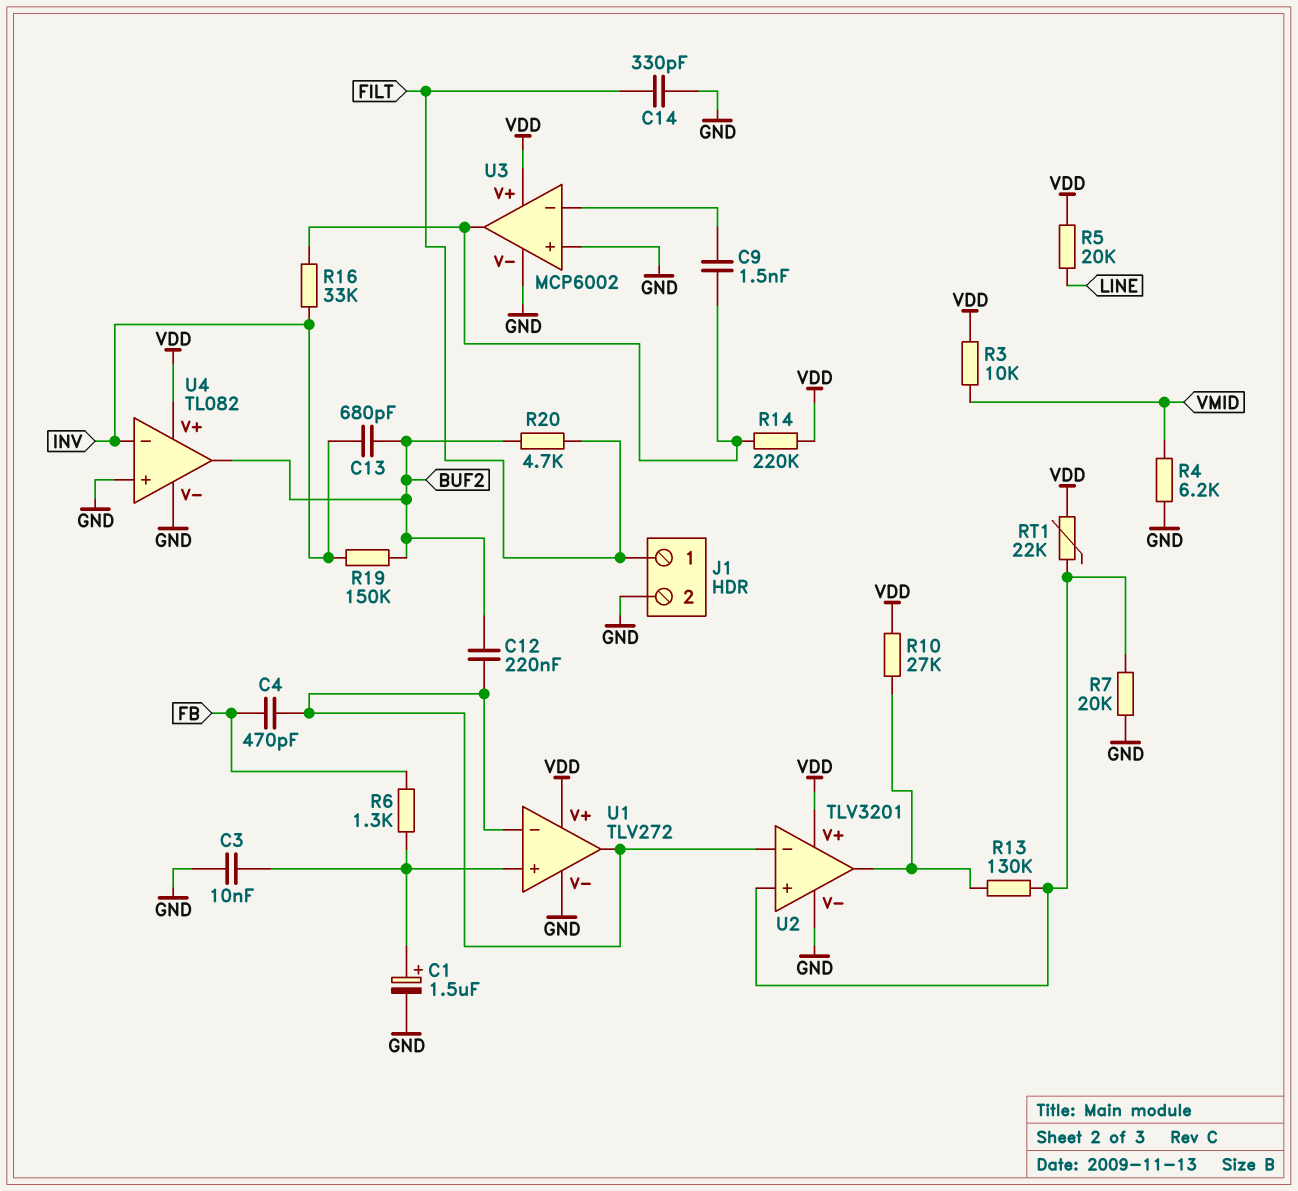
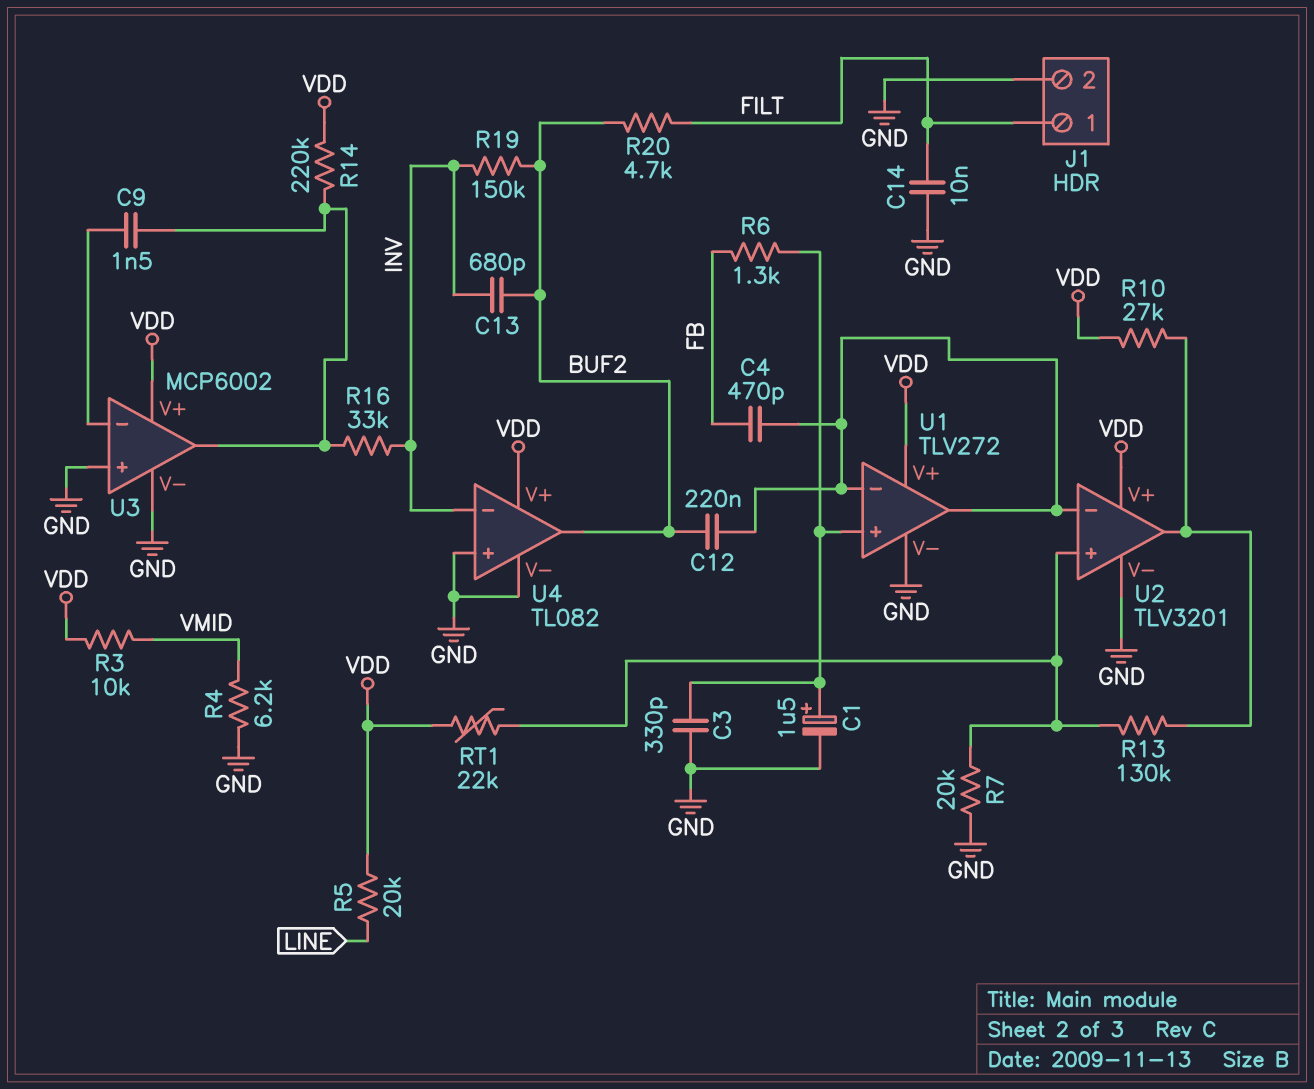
C3: 10nF (GND, U1/in+) -> 330pF (GND, U1/in+)
C14: 330pF (FILT, GND) -> 10nF (FILT, GND)

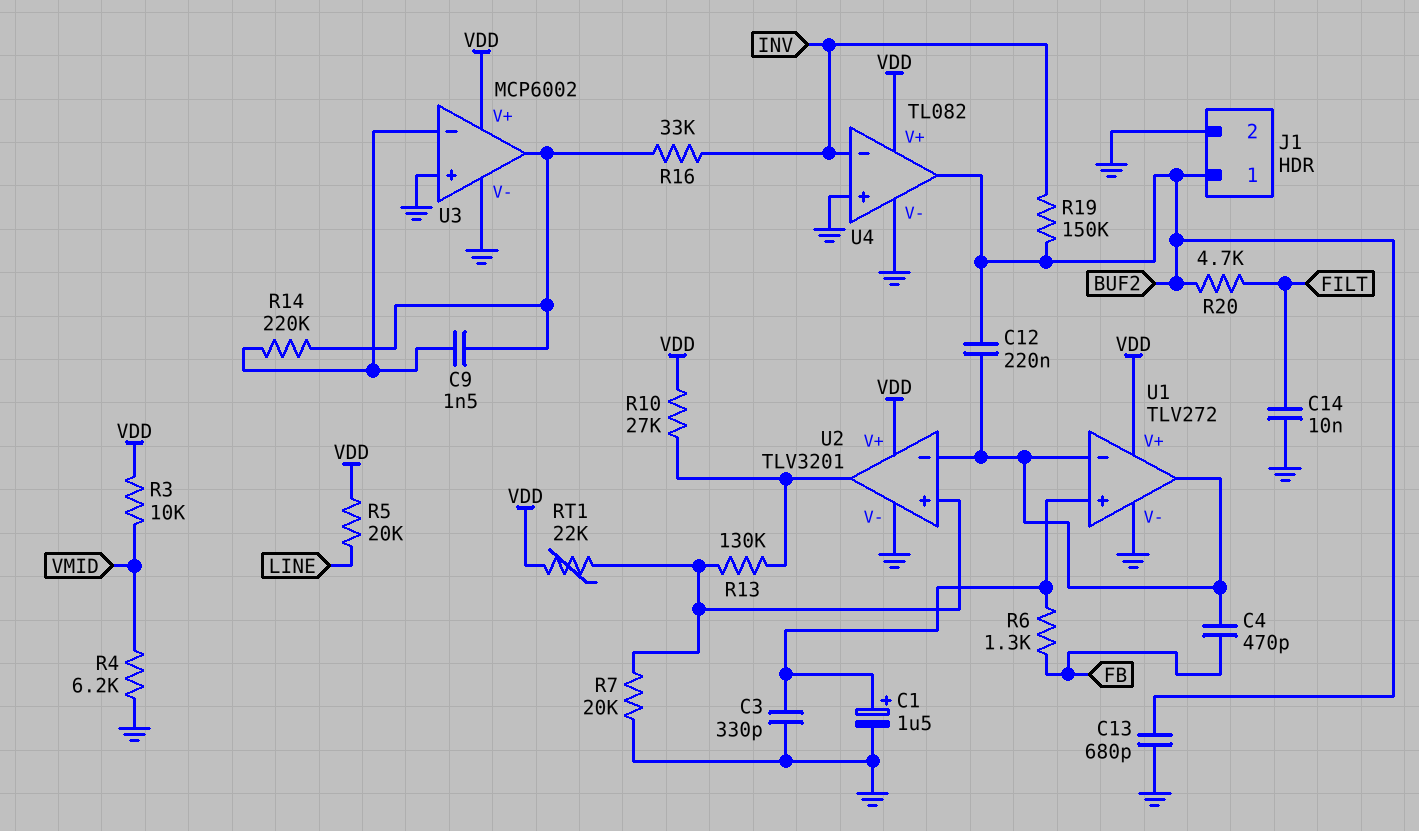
C13: 680pF (BUF2, INV) -> 680pF (BUF2, GND)
J1 pin 1: FILT -> BUF2
R14: 220k (U3/out, VDD) -> 220k (U3/in-, U3/out)

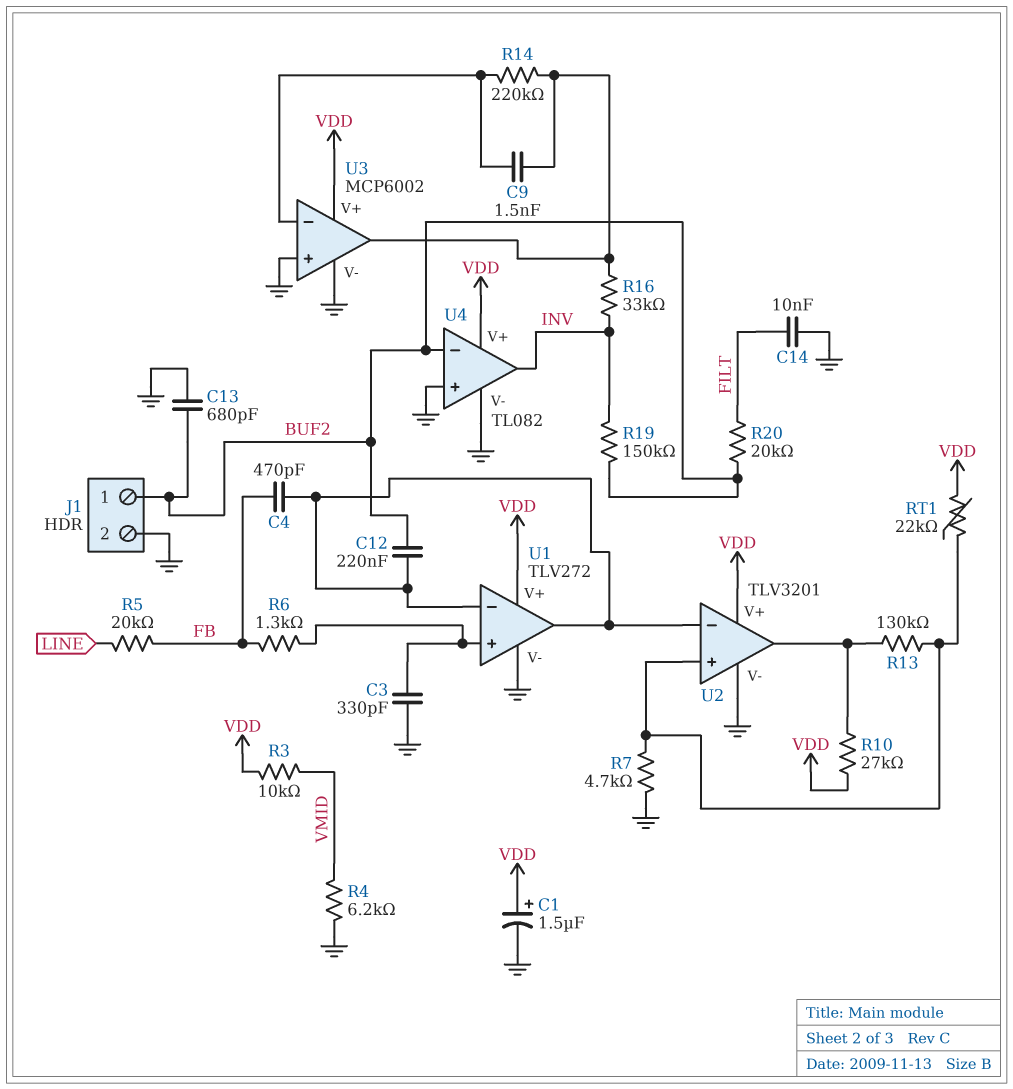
C1: 1.5uF (plus U1/in+, minus GND) -> 1.5uF (plus VDD, minus GND)
R5: 20k (LINE, VDD) -> 20k (FB, LINE)
R7: 20k (GND, U2/in+) -> 4.7k (GND, U2/in+)
R20: 4.7k (BUF2, FILT) -> 20k (BUF2, FILT)
U4 pin in-: INV -> BUF2
U4 pin out: BUF2 -> INV

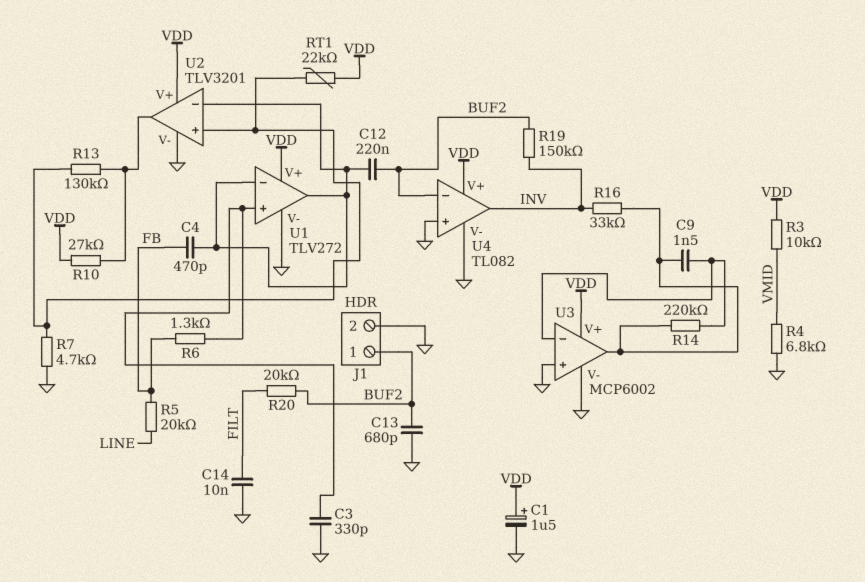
R4: 6.2k (GND, VMID) -> 6.8k (GND, VMID)

